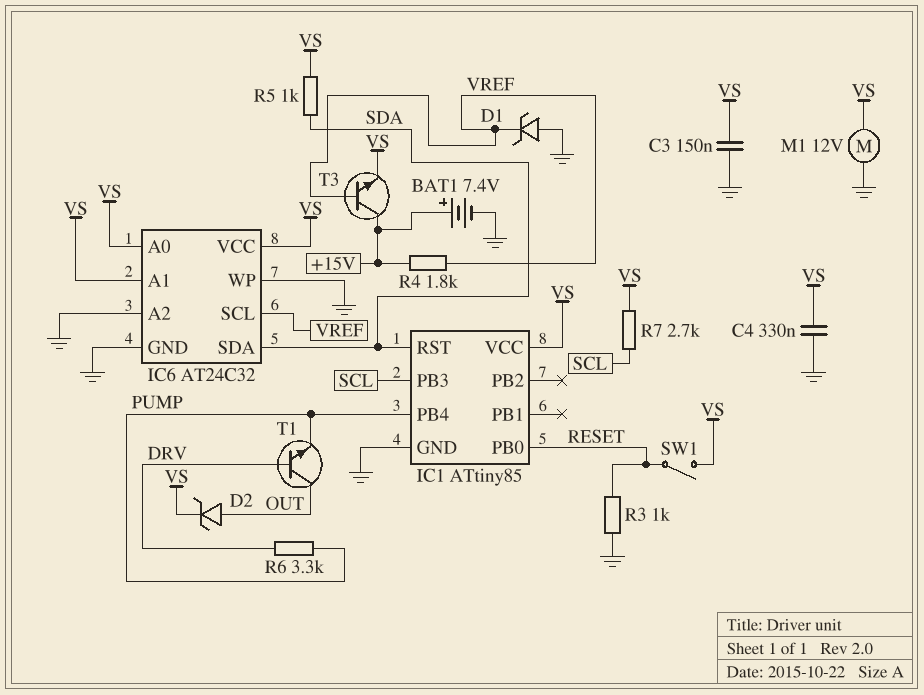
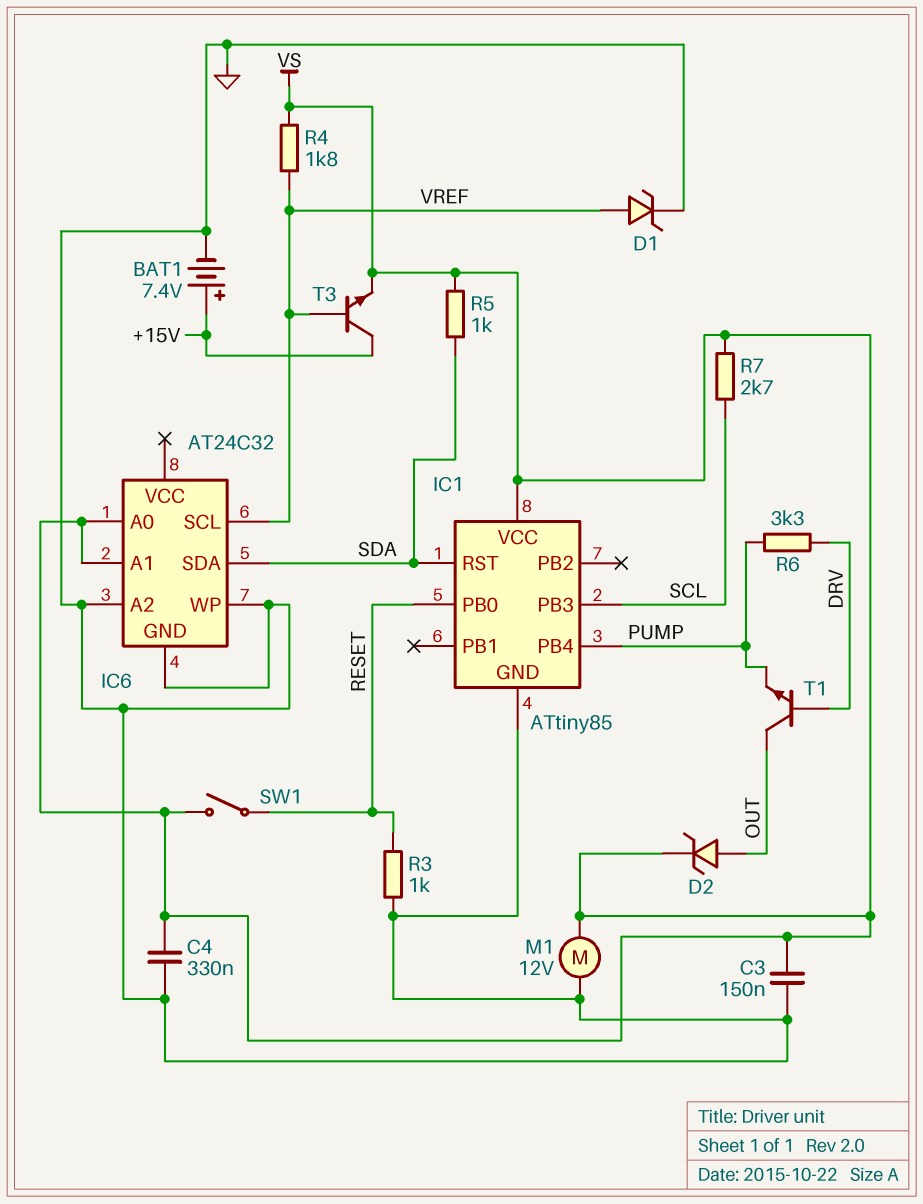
D1: zener (A GND, K VREF) -> zener (A VREF, K GND)
IC6 pin VCC: VS -> none
R4: 1.8k (+15V, VREF) -> 1.8k (VREF, VS)

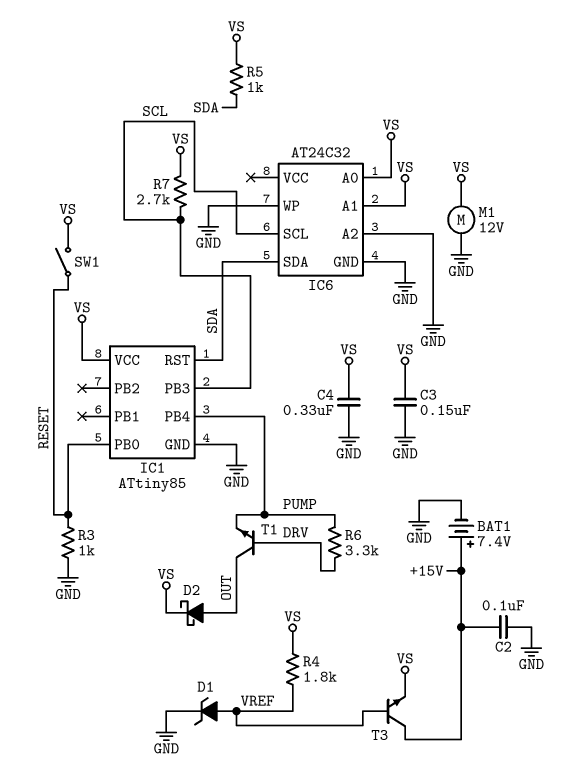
C2: none -> 100nF (+15V, GND)
D2: zener (A OUT, K VS) -> schottky (A OUT, K VS)
IC6 pin SCL: VREF -> SCL

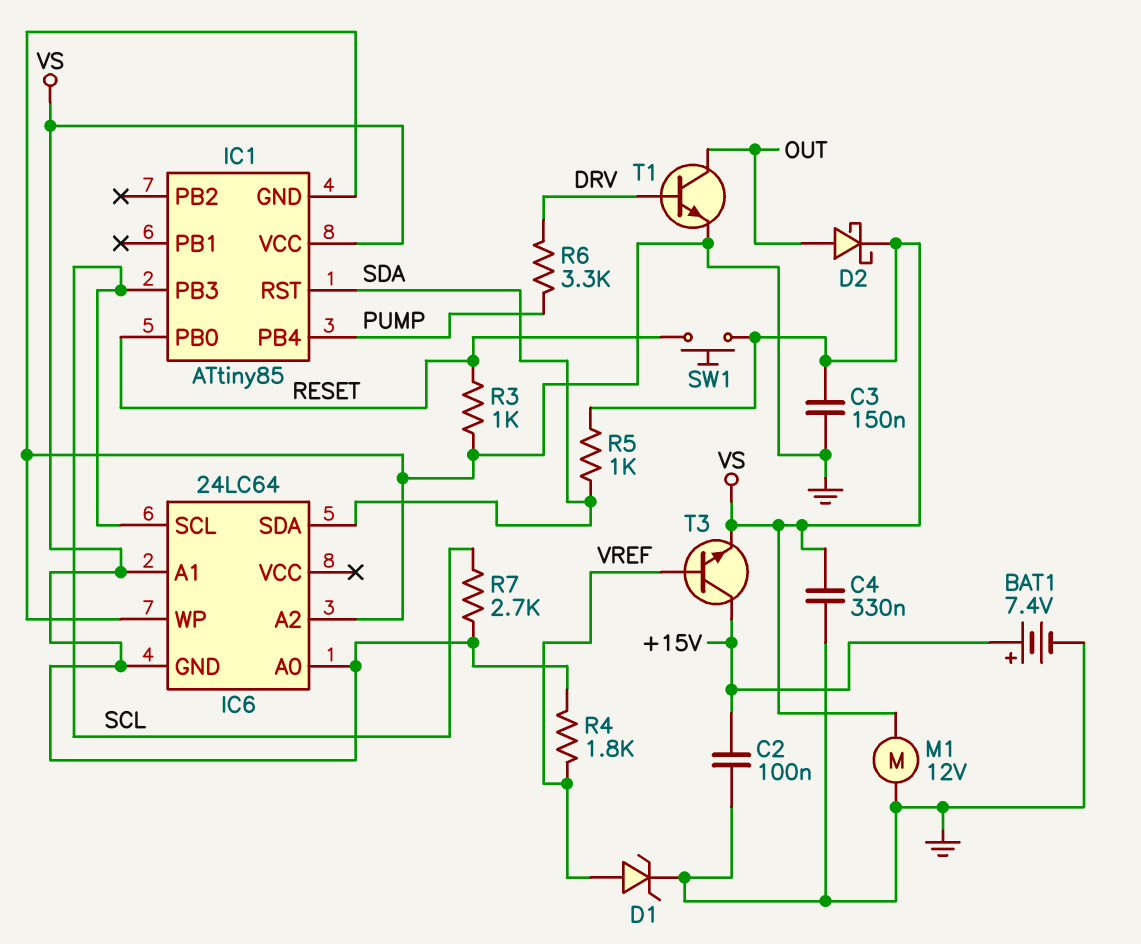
IC6: AT24C32 -> 24LC64
IC6 pin GND: GND -> VS
SW1: switch (RESET, VS) -> button (RESET, VS)
T1: NPN (B DRV, C OUT, E PUMP) -> NPN (B DRV, C OUT, E GND)

